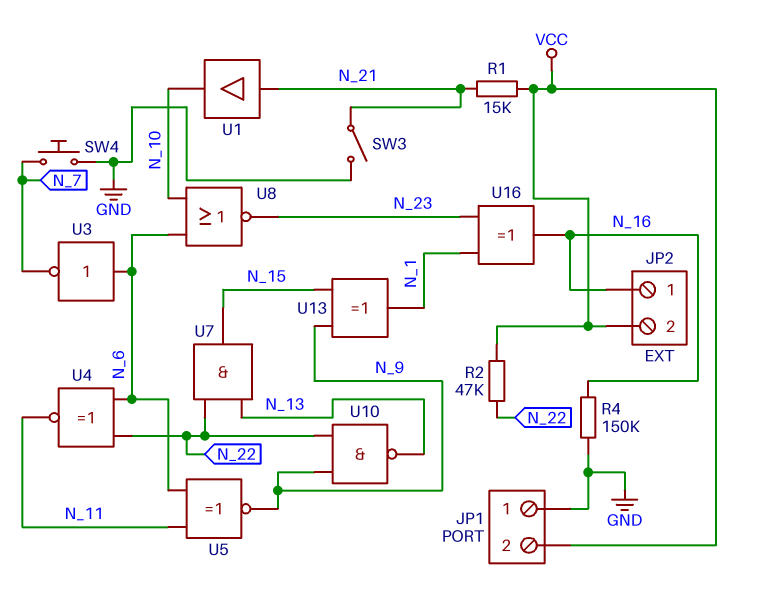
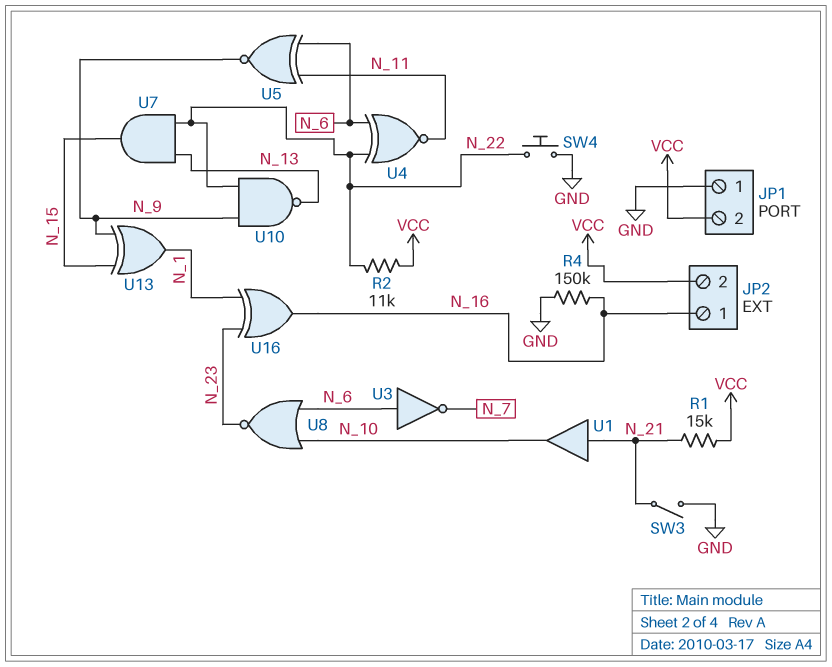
R2: 47k (N_22, VCC) -> 11k (N_22, VCC)
SW4: button (GND, N_7) -> button (GND, N_22)

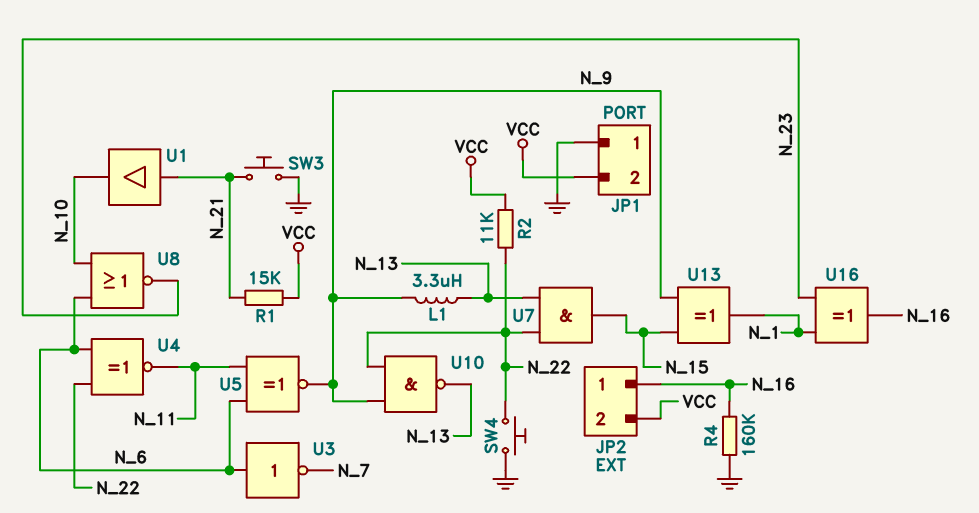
L1: none -> 3.3uH (N_9, N_13)
R4: 150k (GND, N_16) -> 160k (GND, N_16)
SW3: switch (GND, N_21) -> button (GND, N_21)

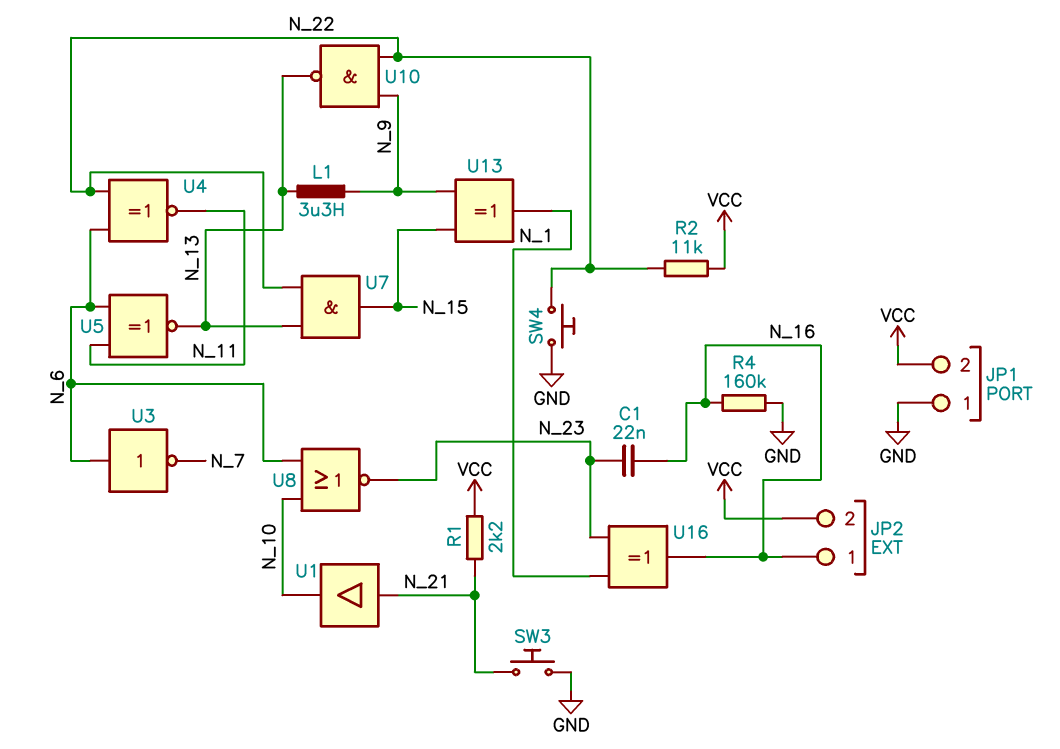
C1: none -> 22nF (N_16, N_23)
R1: 15k (N_21, VCC) -> 2.2k (N_21, VCC)
U5: XNOR (in N_6, in N_11, out N_9) -> XNOR (in N_6, in N_11, out N_13)

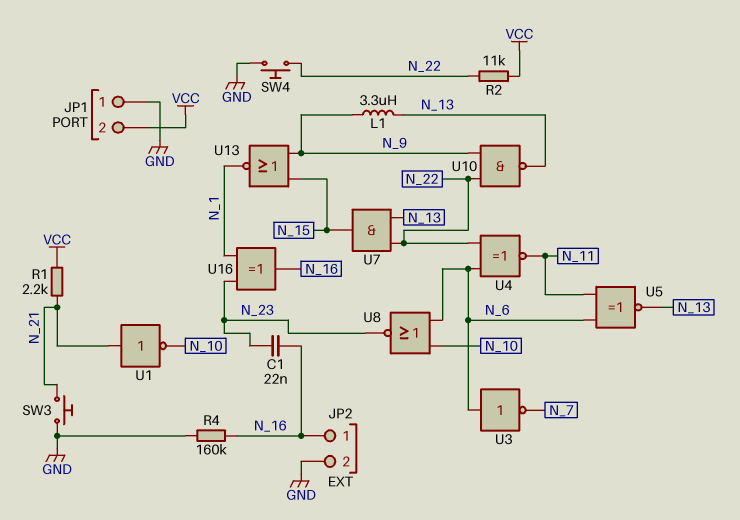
JP2 pin 2: VCC -> GND
U1: buffer (in N_21, out N_10) -> NOT (in N_21, out N_10)
U13: XOR (in N_9, in N_15, out N_1) -> NOR (in N_9, in N_15, out N_1)

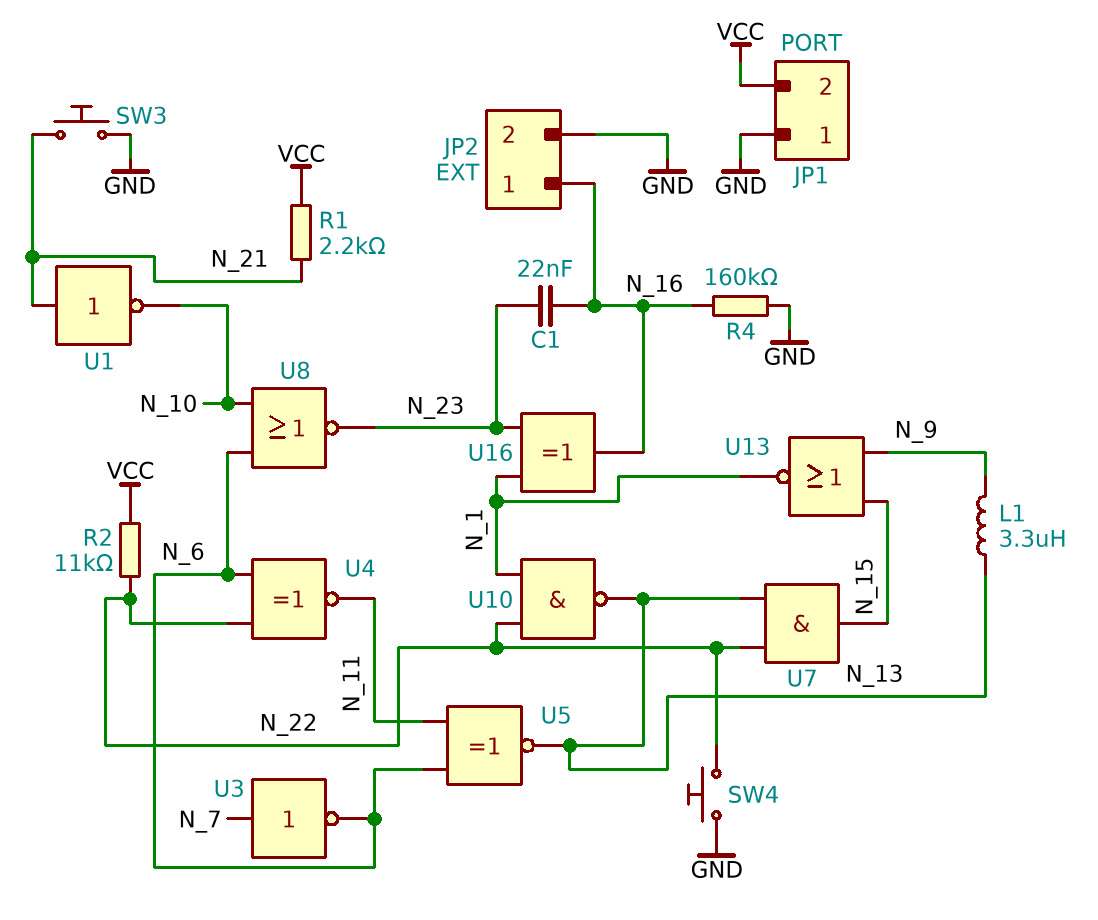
U3: NOT (in N_6, out N_7) -> NOT (in N_7, out N_6)
U10: NAND (in N_9, in N_22, out N_13) -> NAND (in N_1, in N_22, out N_13)

